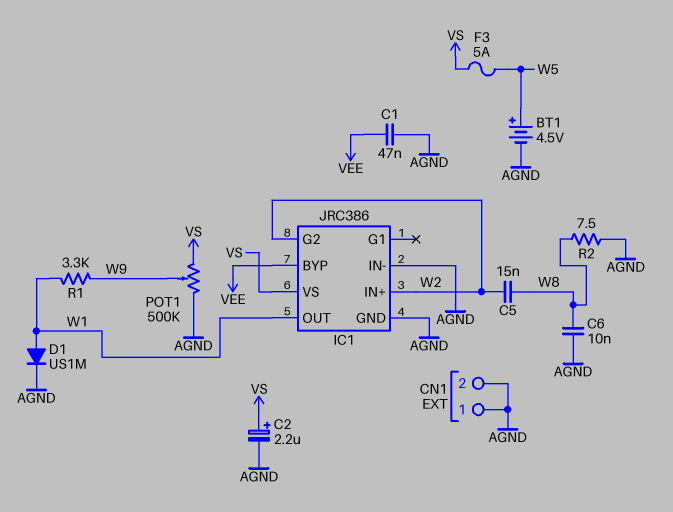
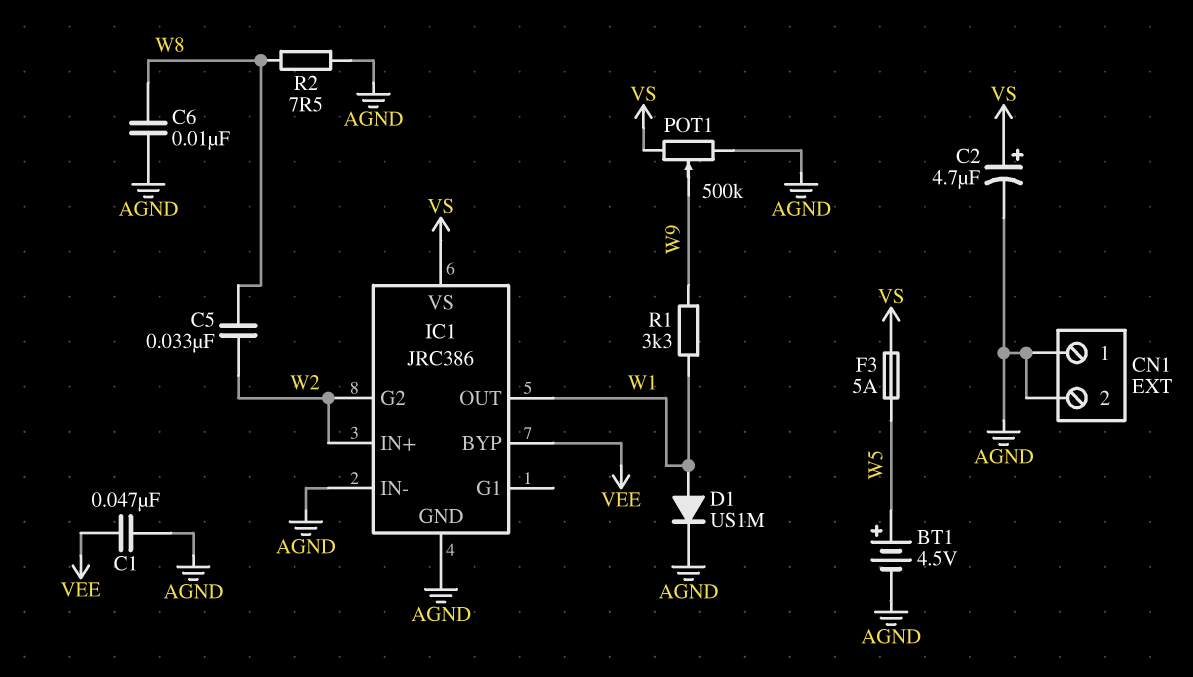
C2: 2.2uF (plus VS, minus AGND) -> 4.7uF (plus VS, minus AGND)
C5: 15nF (W2, W8) -> 33nF (W2, W8)

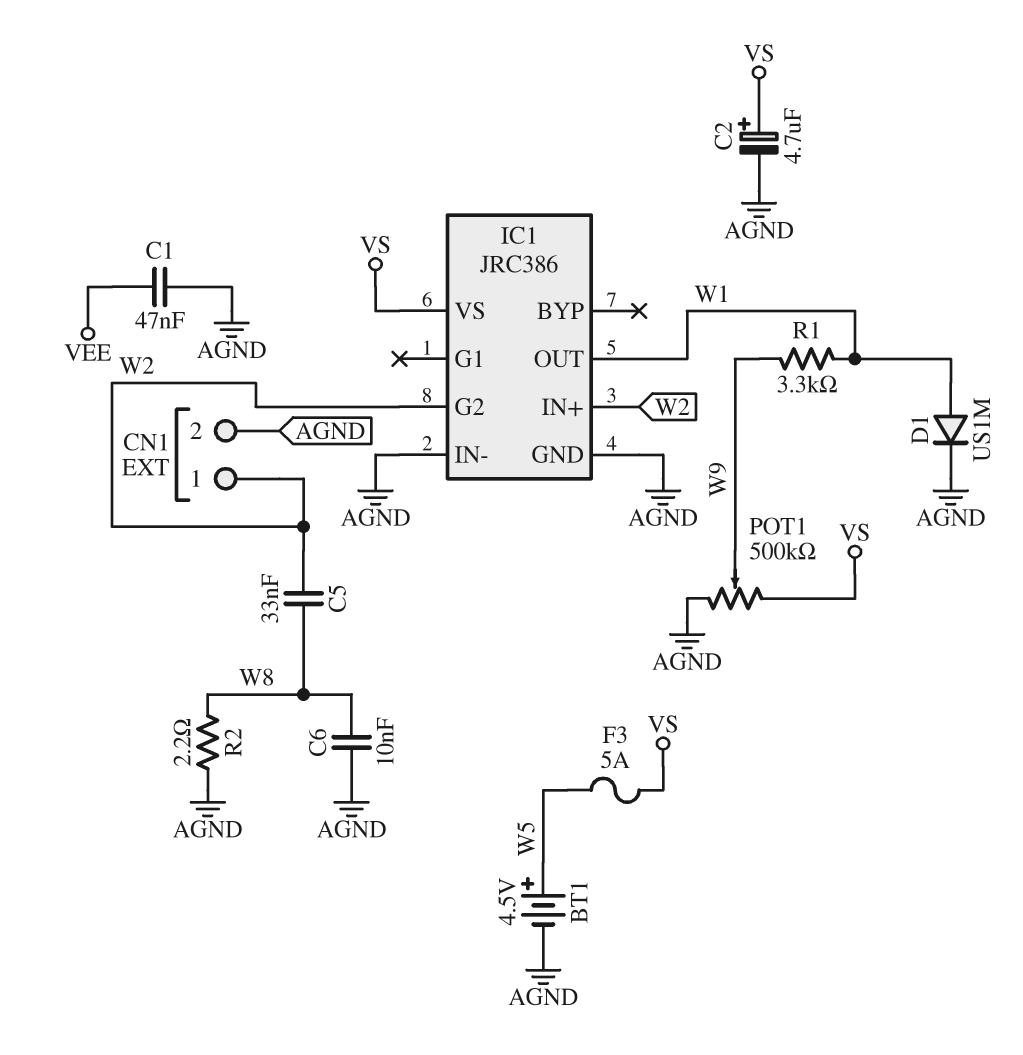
CN1 pin 1: AGND -> W2
IC1 pin BYP: VEE -> none
R2: 7.5 (AGND, W8) -> 2.2 (AGND, W8)

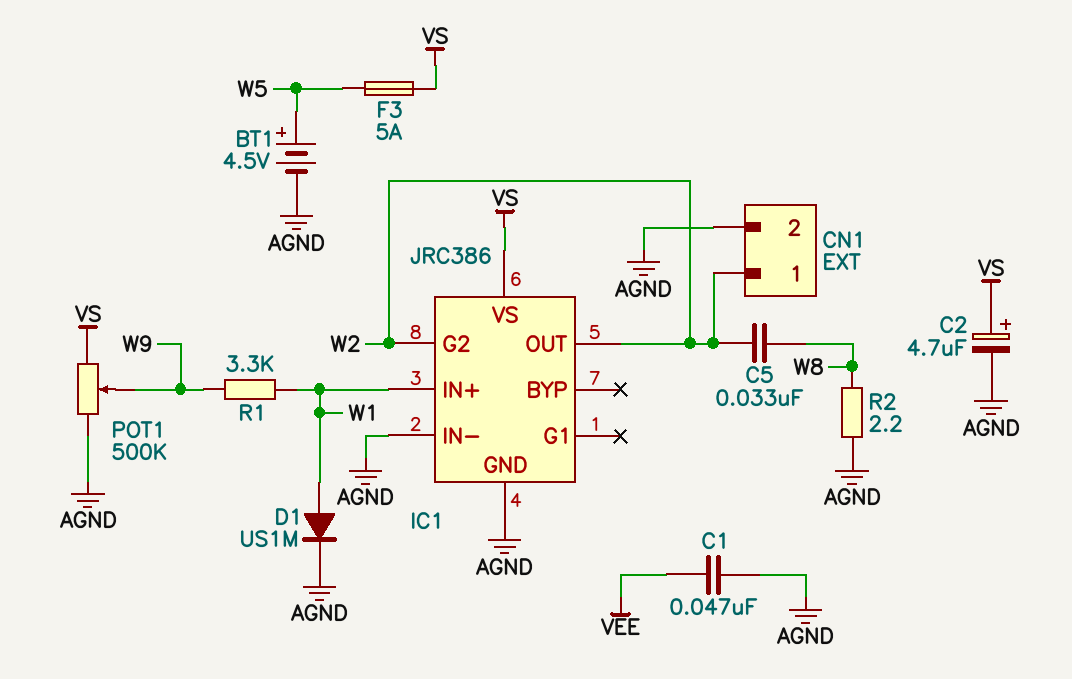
C6: 10nF (AGND, W8) -> none
IC1 pin IN+: W2 -> W1
IC1 pin OUT: W1 -> W2

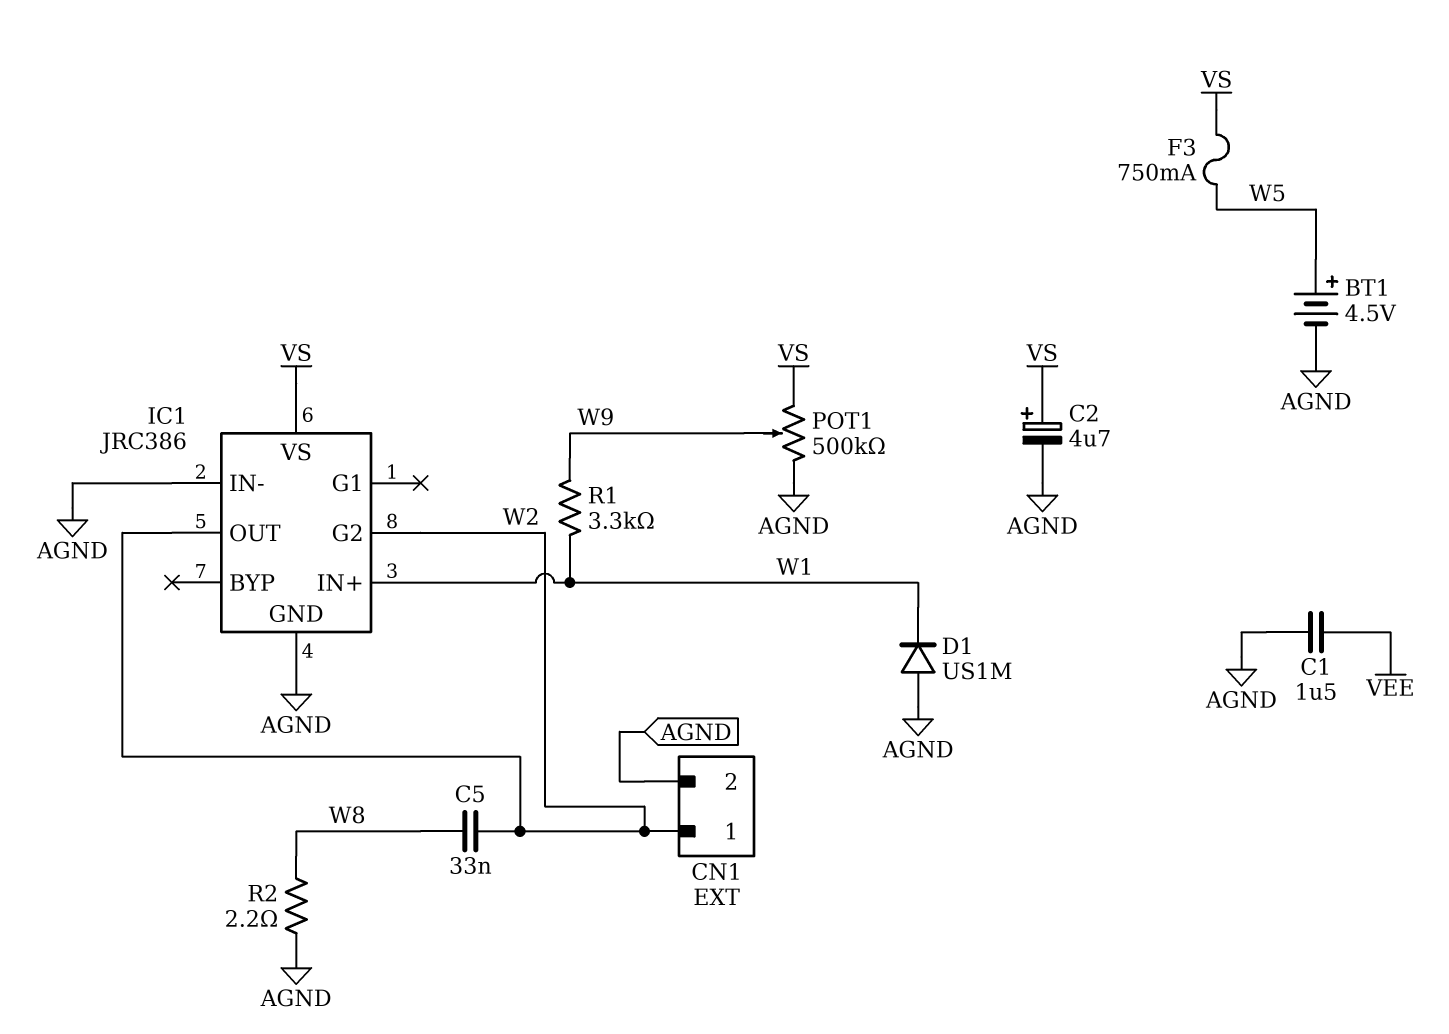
C1: 47nF (AGND, VEE) -> 1.5uF (AGND, VEE)
D1: diode US1M (A W1, K AGND) -> diode US1M (A AGND, K W1)
F3: 5A (VS, W5) -> 750mA (VS, W5)

